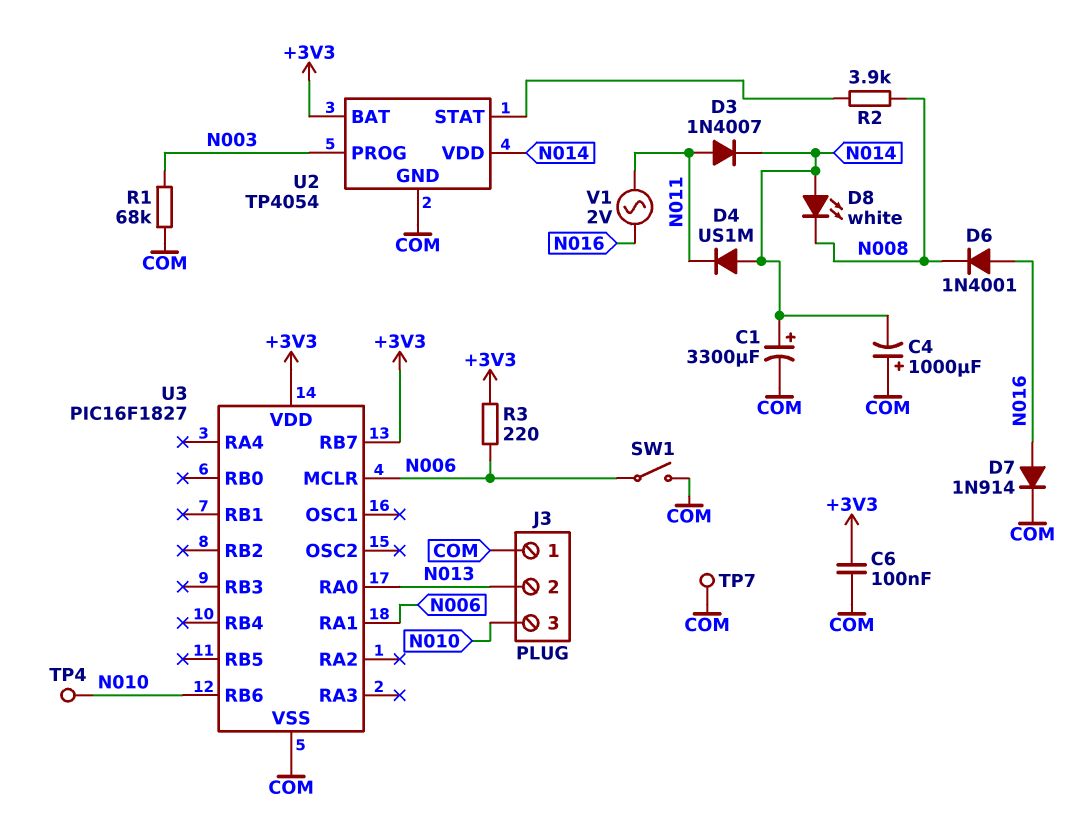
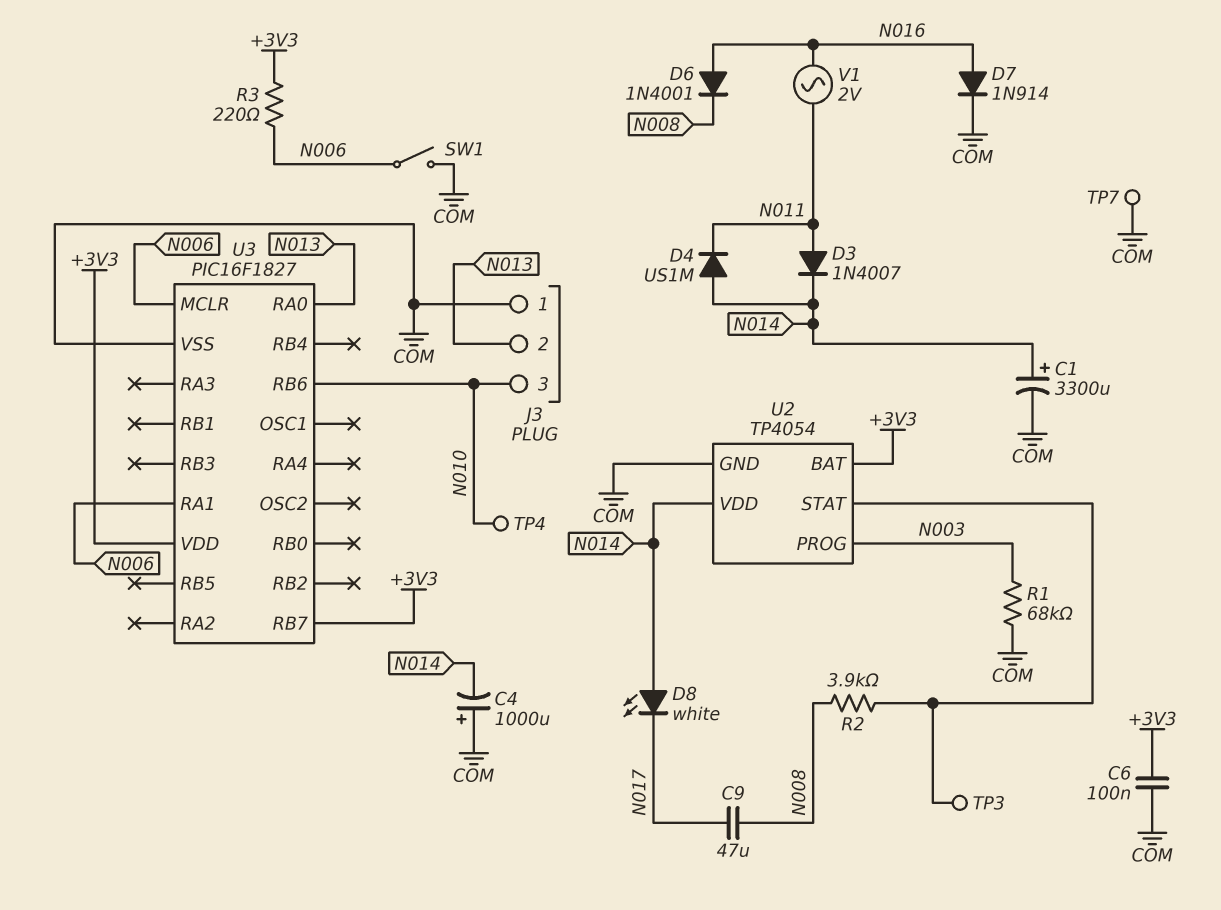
C9: none -> 47uF (N008, N017)
D8: LED white (A N014, K N008) -> LED white (A N014, K N017)
TP3: none -> test point (U2/STAT)

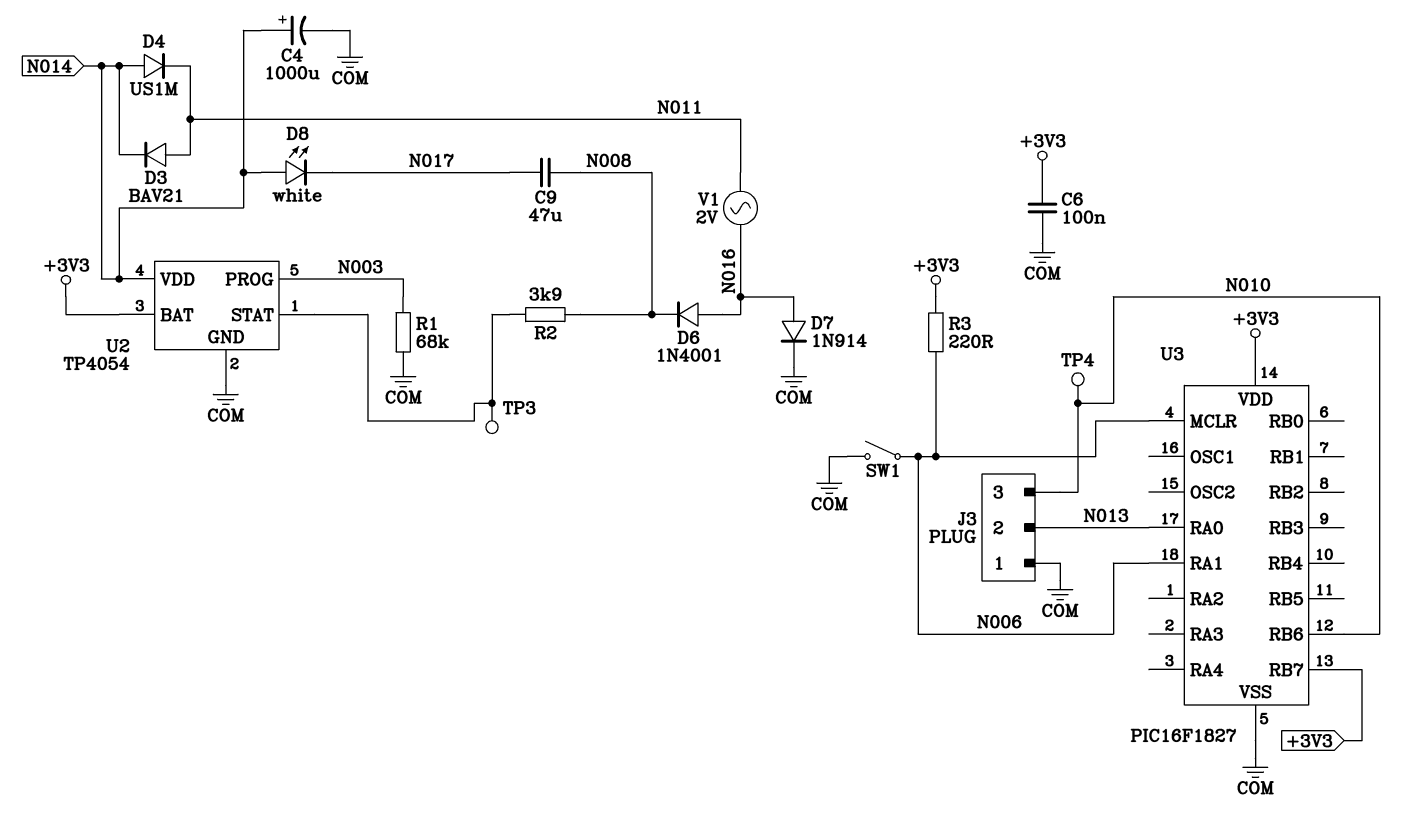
C1: 3300uF (plus N014, minus COM) -> none
C4: 1000uF (plus COM, minus N014) -> 1000uF (plus N014, minus COM)
D3: diode 1N4007 (A N011, K N014) -> diode BAV21 (A N011, K N014)
TP7: test point (COM) -> none

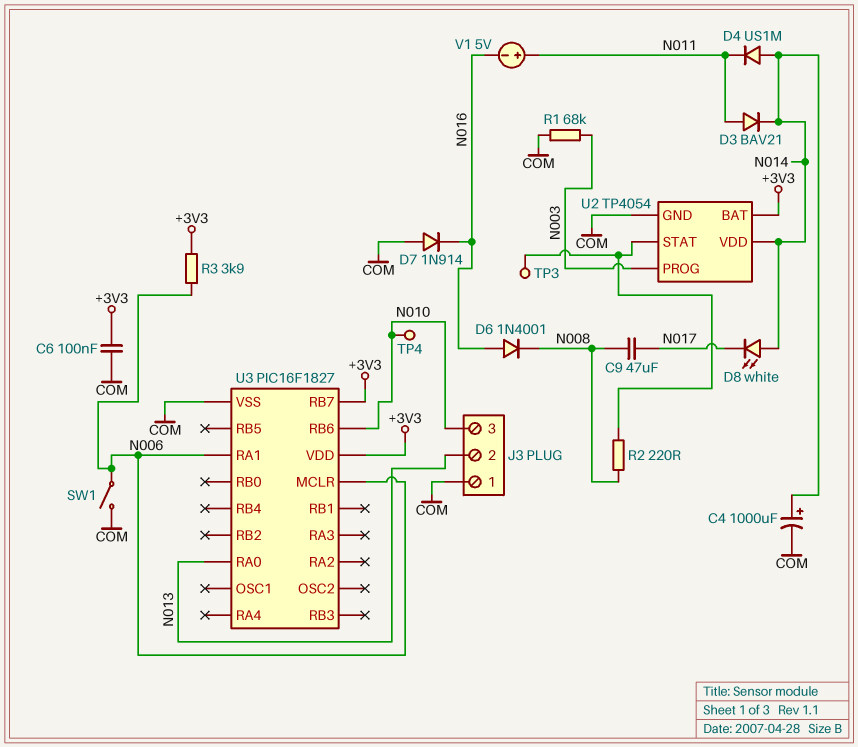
D7: diode 1N914 (A N016, K COM) -> diode 1N914 (A COM, K N016)
R2: 3.9k (N008, U2/STAT) -> 220 (N008, U2/STAT)
R3: 220 (+3V3, N006) -> 3.9k (+3V3, N006)
V1: AC 2V (N011, N016) -> 5V (plus N011, minus N016)

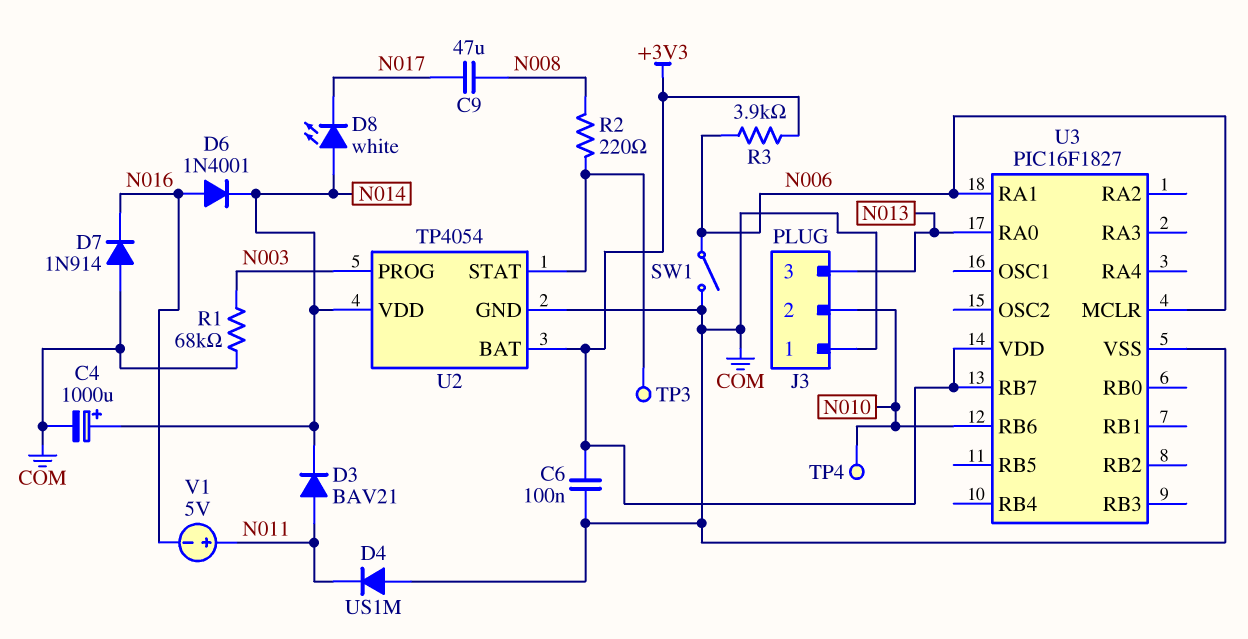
D4: diode US1M (A N014, K N011) -> diode US1M (A COM, K N011)
D6: diode 1N4001 (A N016, K N008) -> diode 1N4001 (A N016, K N014)
J3 pin 2: N013 -> N010
J3 pin 3: N010 -> N013

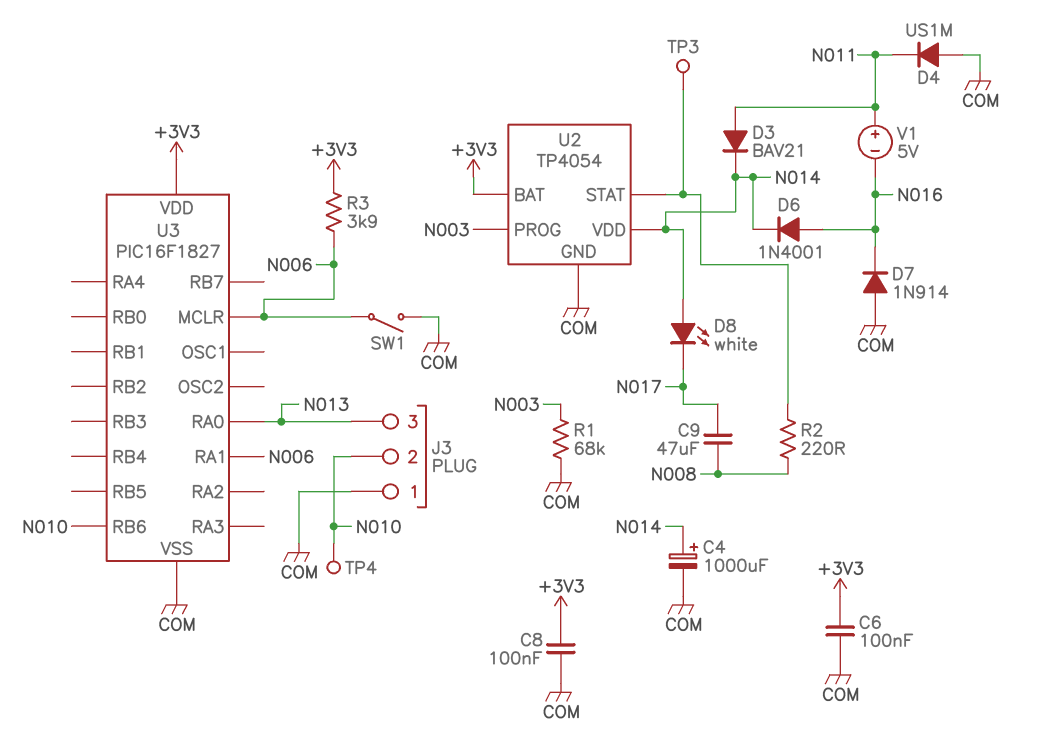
C8: none -> 100nF (+3V3, COM)
U3 pin RB7: +3V3 -> none

